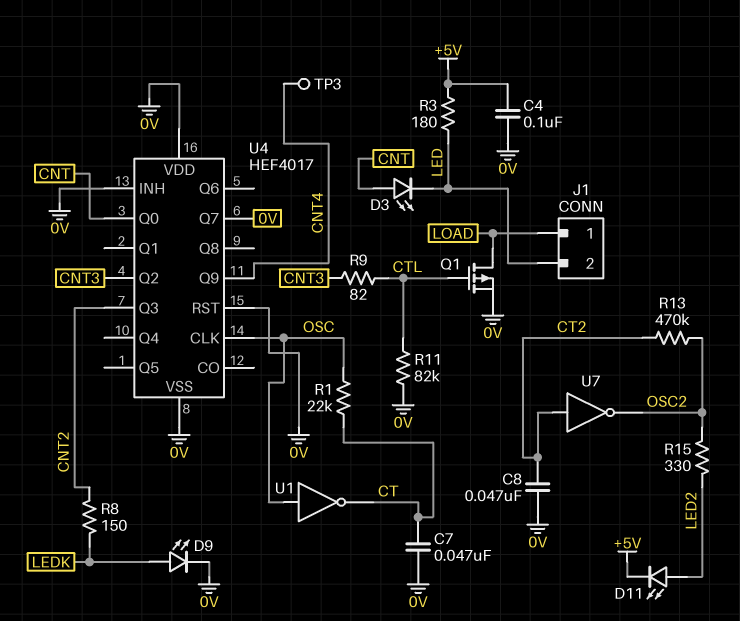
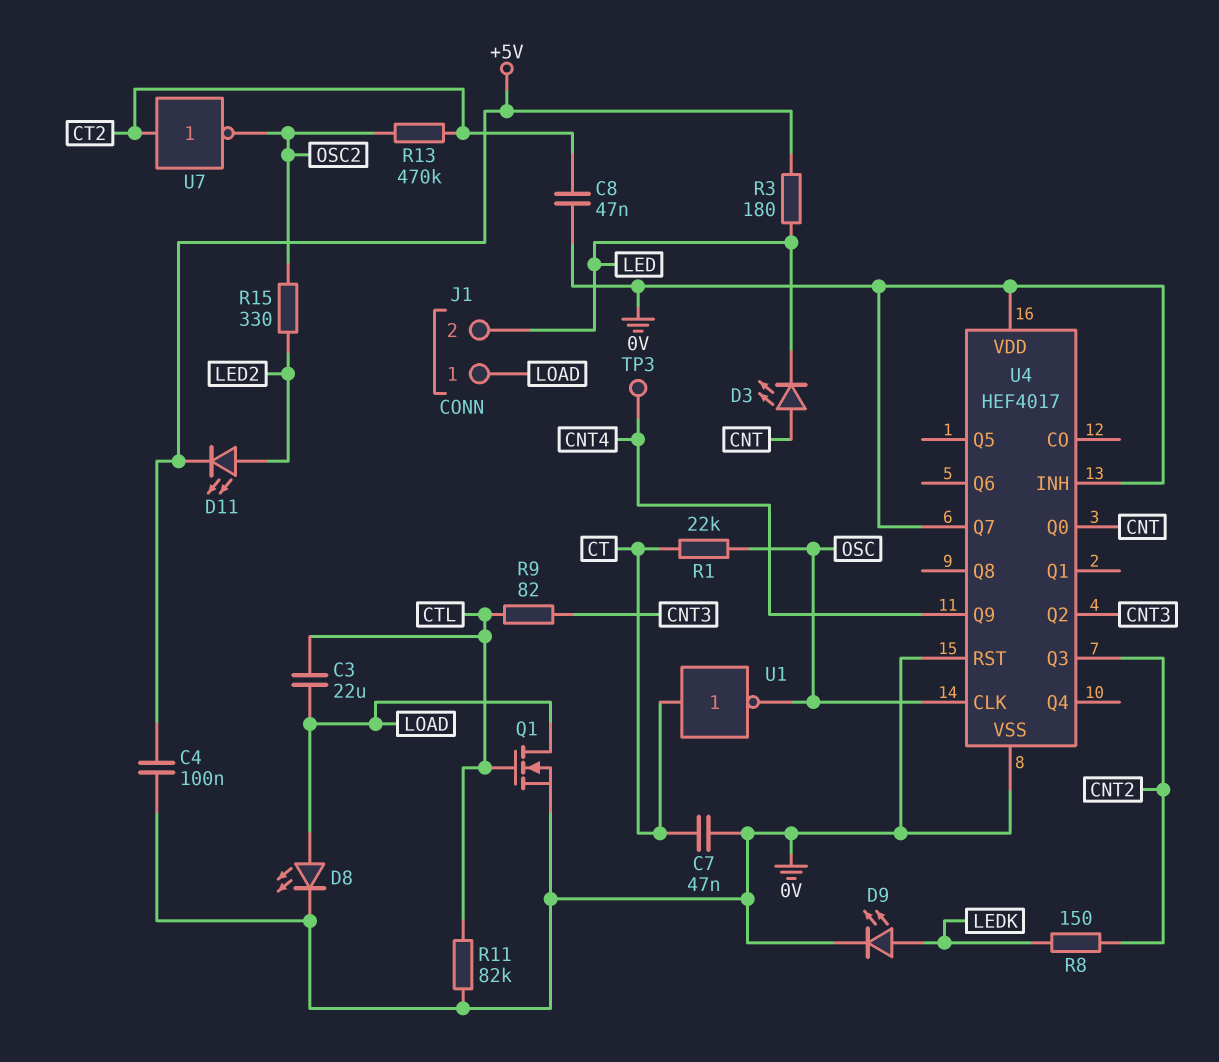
C3: none -> 22uF (CTL, LOAD)
D8: none -> LED (A LOAD, K 0V)
Q1: PMOS (G CTL, D LOAD, S 0V) -> NMOS (G CTL, D LOAD, S 0V)
U1: NOT (in OSC, out CT) -> NOT (in CT, out OSC)

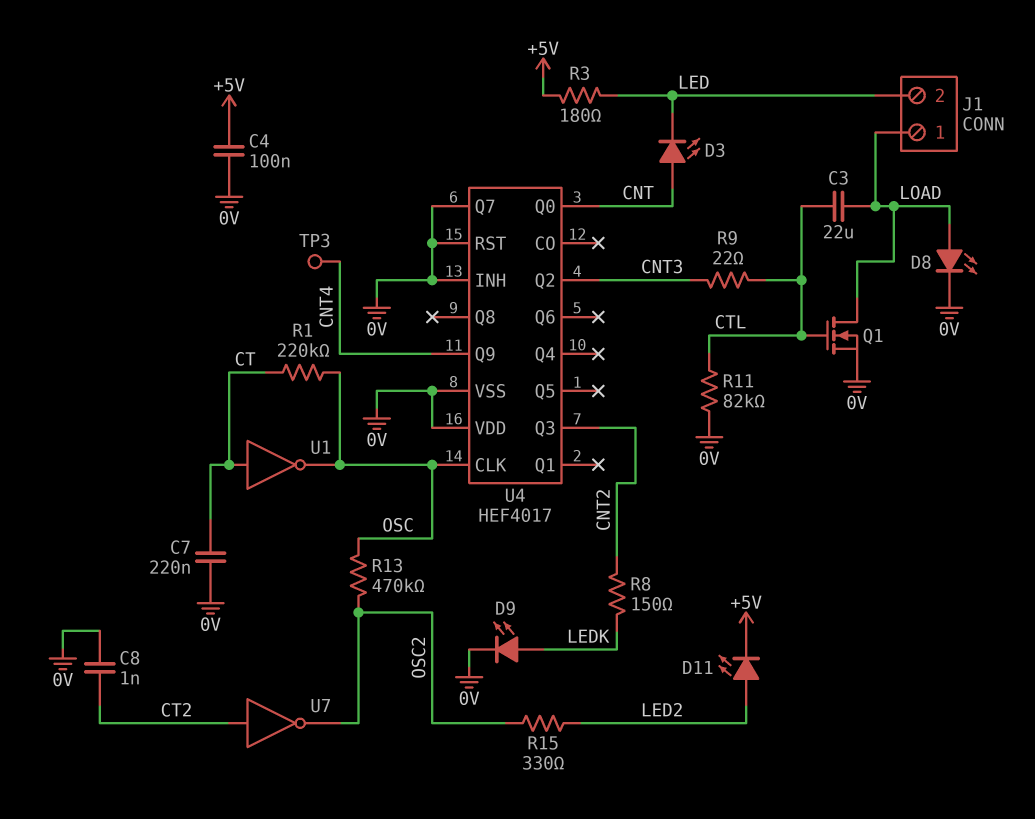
C7: 47nF (0V, CT) -> 220nF (0V, CT)
C8: 47nF (0V, CT2) -> 1nF (0V, CT2)
R1: 22k (CT, OSC) -> 220k (CT, OSC)
R9: 82 (CNT3, CTL) -> 22 (CNT3, CTL)
R13: 470k (CT2, OSC2) -> 470k (OSC, OSC2)

